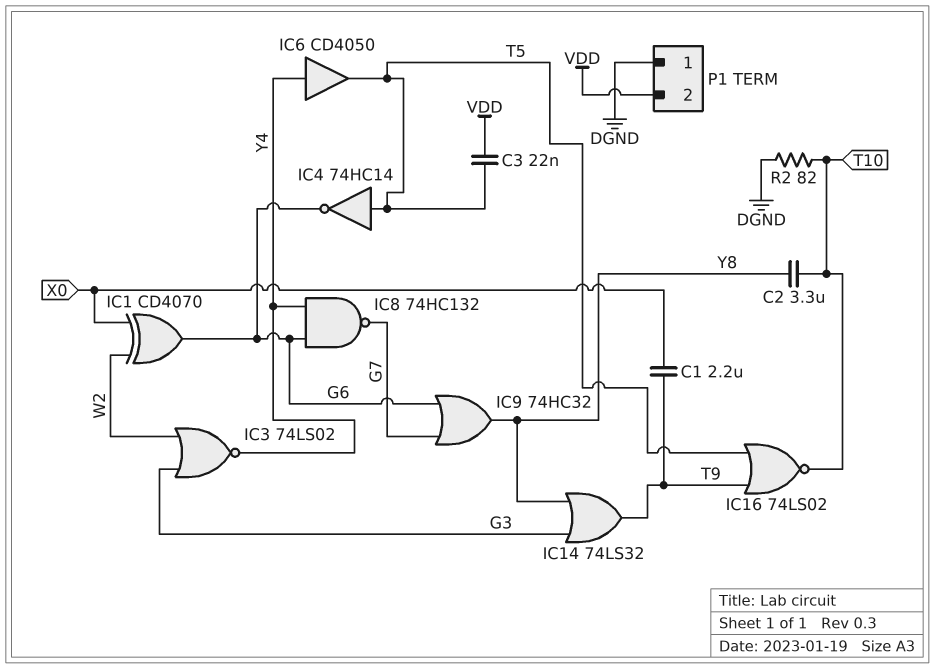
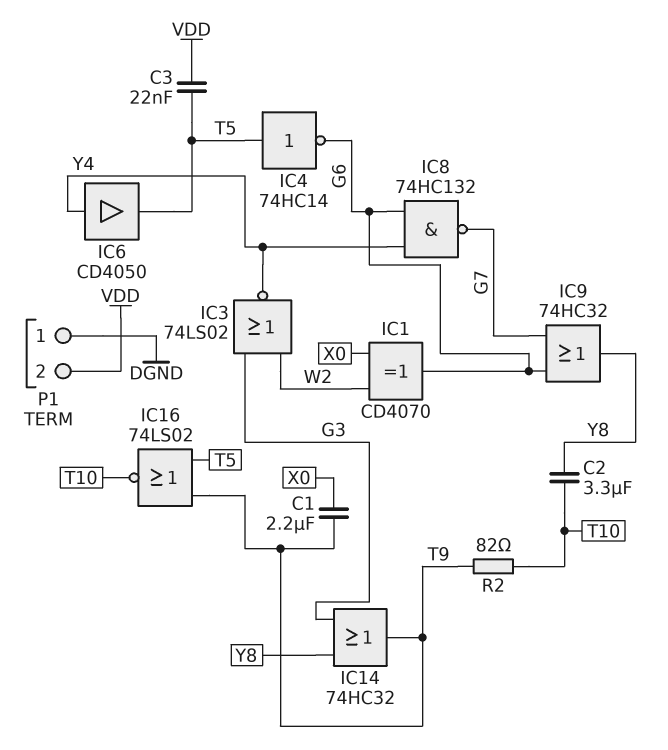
IC14: OR 74LS32 (in G3, in Y8, out T9) -> OR 74HC32 (in G3, in Y8, out T9)
R2: 82 (DGND, T10) -> 82 (T9, T10)

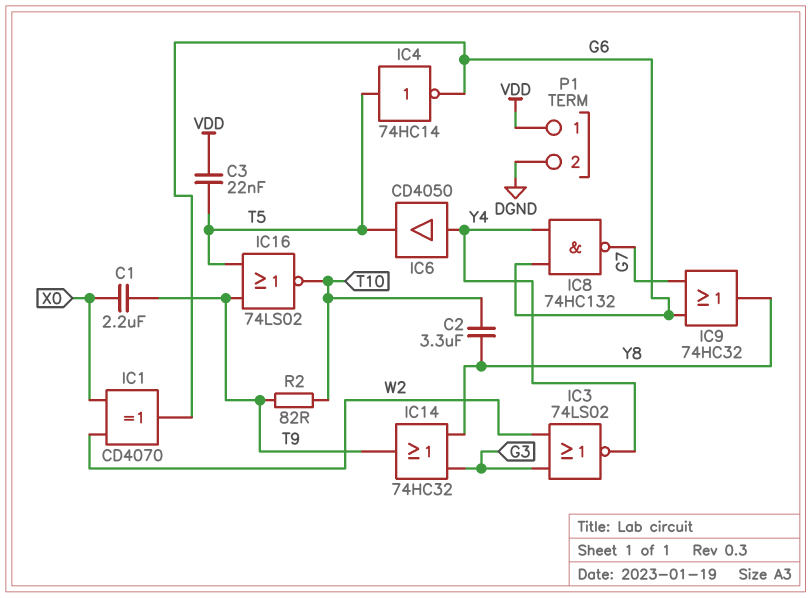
P1 pin 1: DGND -> VDD
P1 pin 2: VDD -> DGND

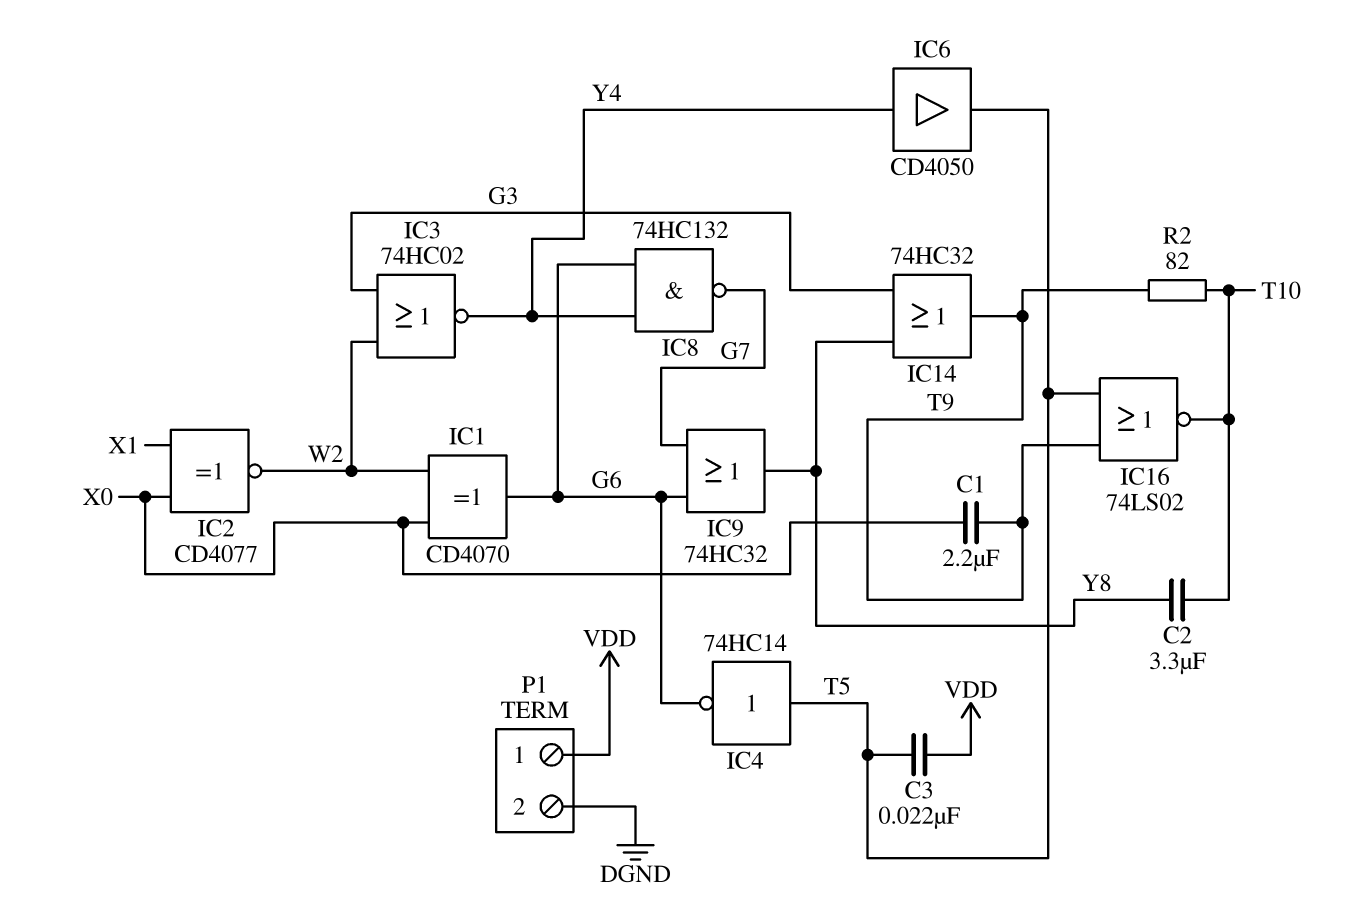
IC2: none -> XNOR CD4077 (in X0, in X1, out W2)
IC3: NOR 74LS02 (in G3, in W2, out Y4) -> NOR 74HC02 (in G3, in W2, out Y4)

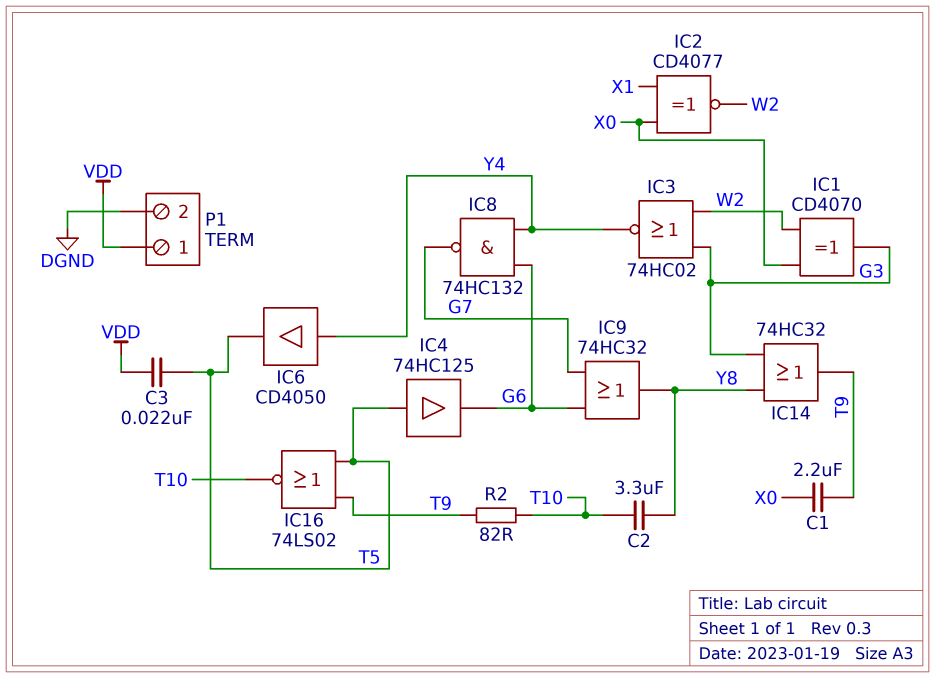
IC1: XOR CD4070 (in W2, in X0, out G6) -> XOR CD4070 (in W2, in X0, out G3)
IC4: NOT 74HC14 (in T5, out G6) -> buffer 74HC125 (in T5, out G6)

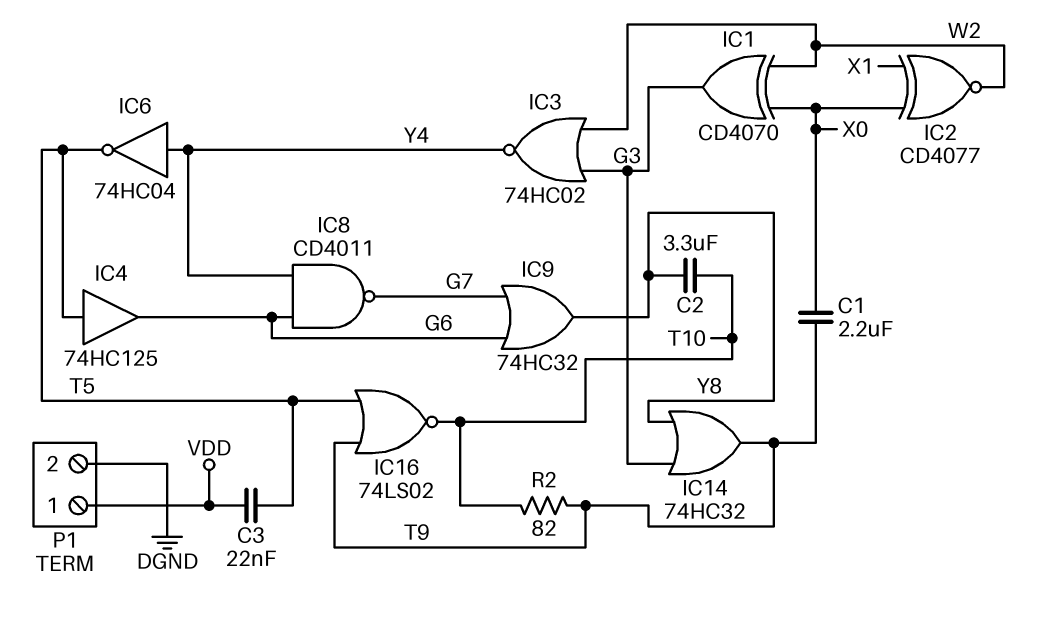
IC6: buffer CD4050 (in Y4, out T5) -> NOT 74HC04 (in Y4, out T5)
IC8: NAND 74HC132 (in G6, in Y4, out G7) -> NAND CD4011 (in G6, in Y4, out G7)

